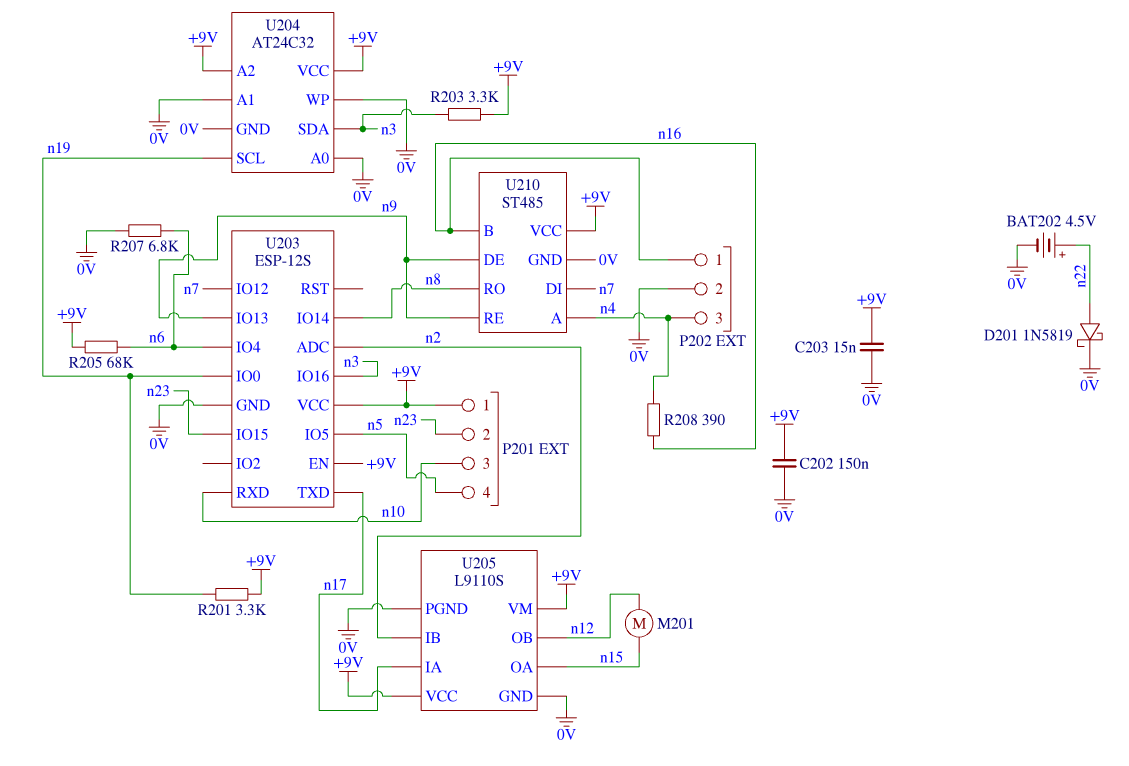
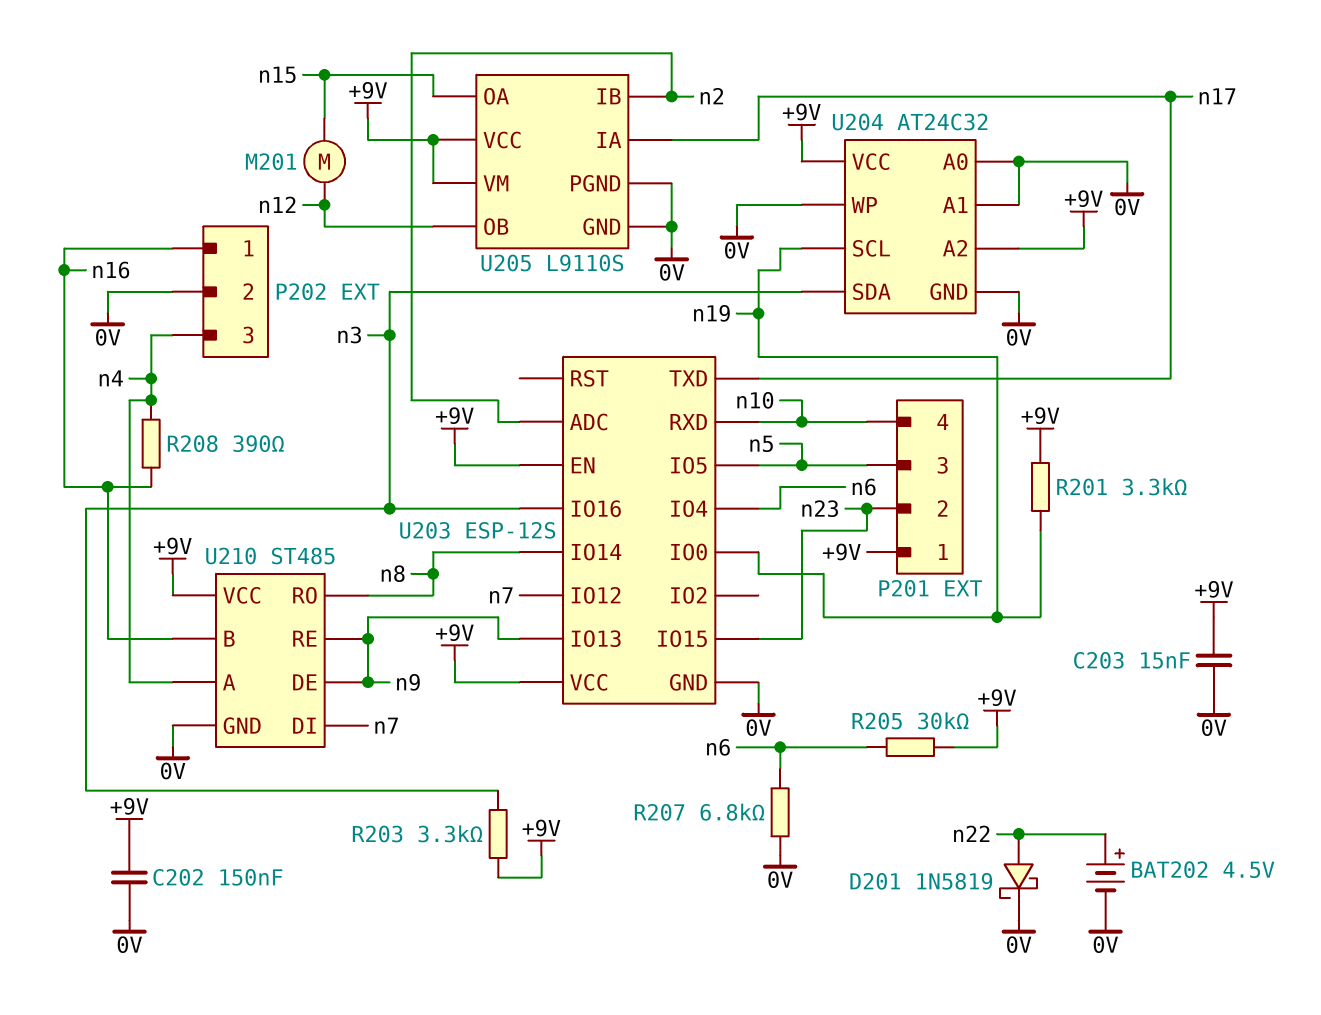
P201 pin 3: n10 -> n5
P201 pin 4: n5 -> n10
R205: 68k (+9V, n6) -> 30k (+9V, n6)

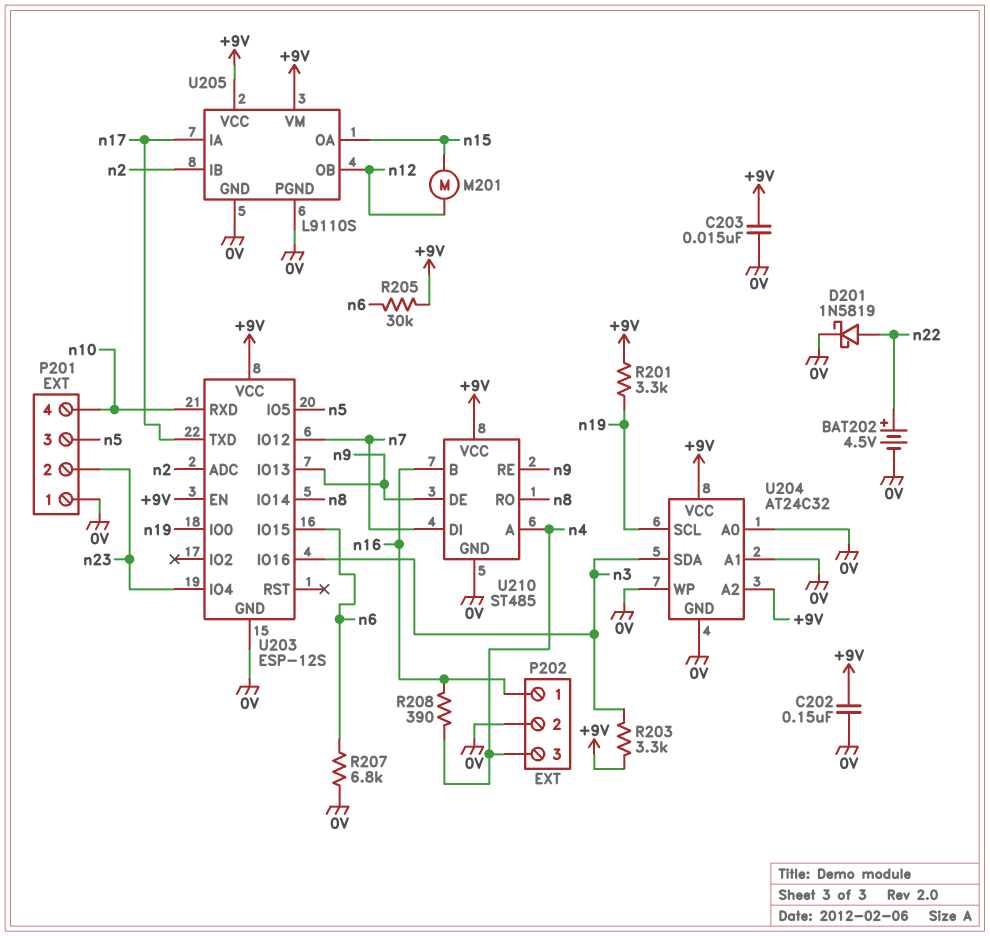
P201 pin 1: +9V -> 0V
U203 pin IO4: n6 -> n23
U203 pin IO15: n23 -> n6

